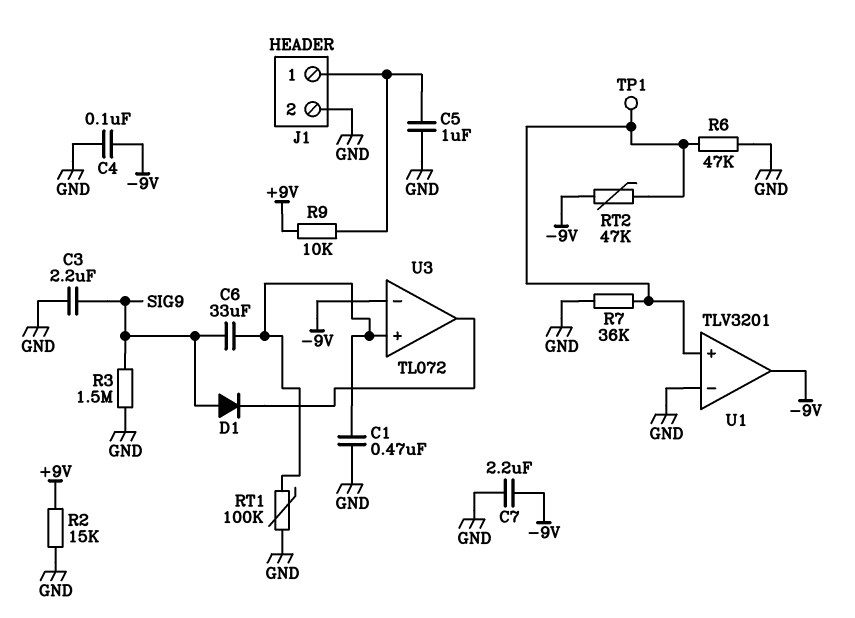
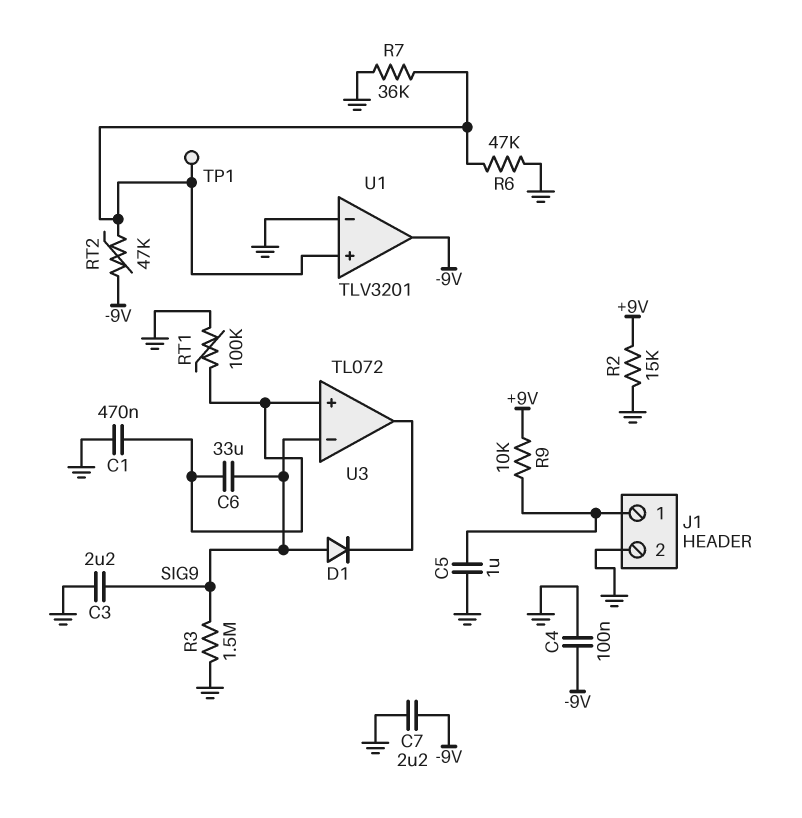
U3 pin in-: -9V -> SIG9

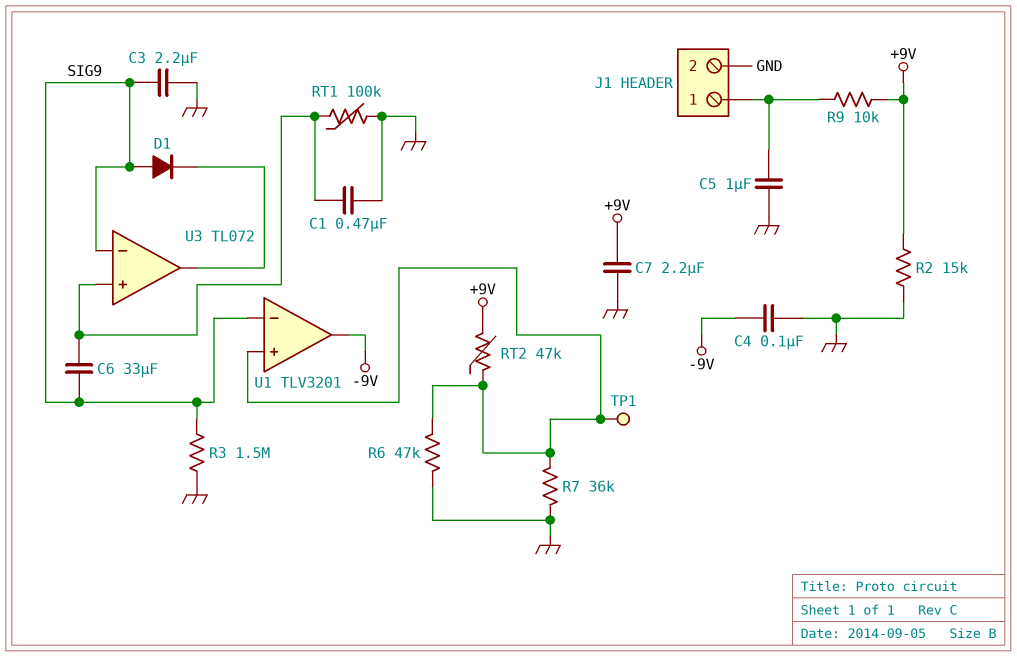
C7: 2.2uF (-9V, GND) -> 2.2uF (+9V, GND)
RT2: 47k (-9V, U1/in+) -> 47k (+9V, U1/in+)
U1 pin in-: GND -> SIG9

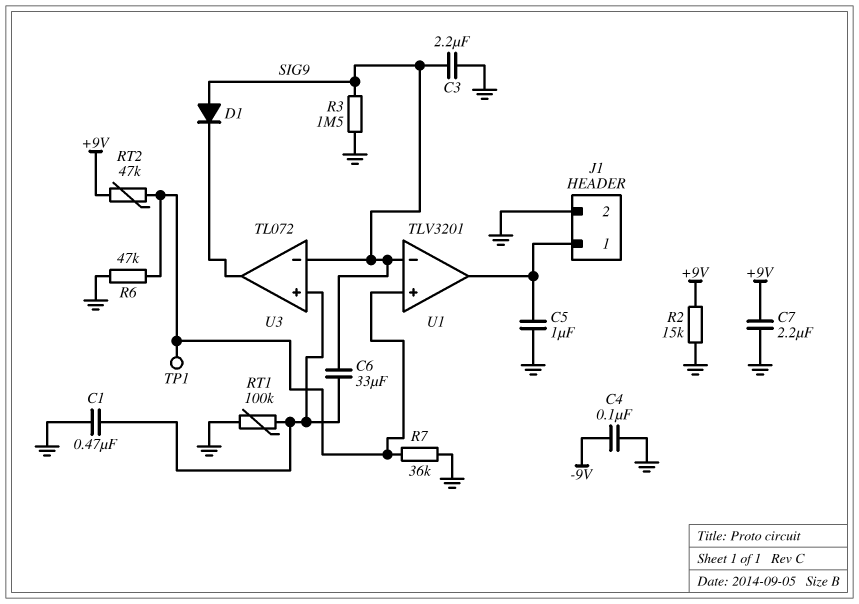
R9: 10k (+9V, J1/1) -> none
U1 pin out: -9V -> J1/1

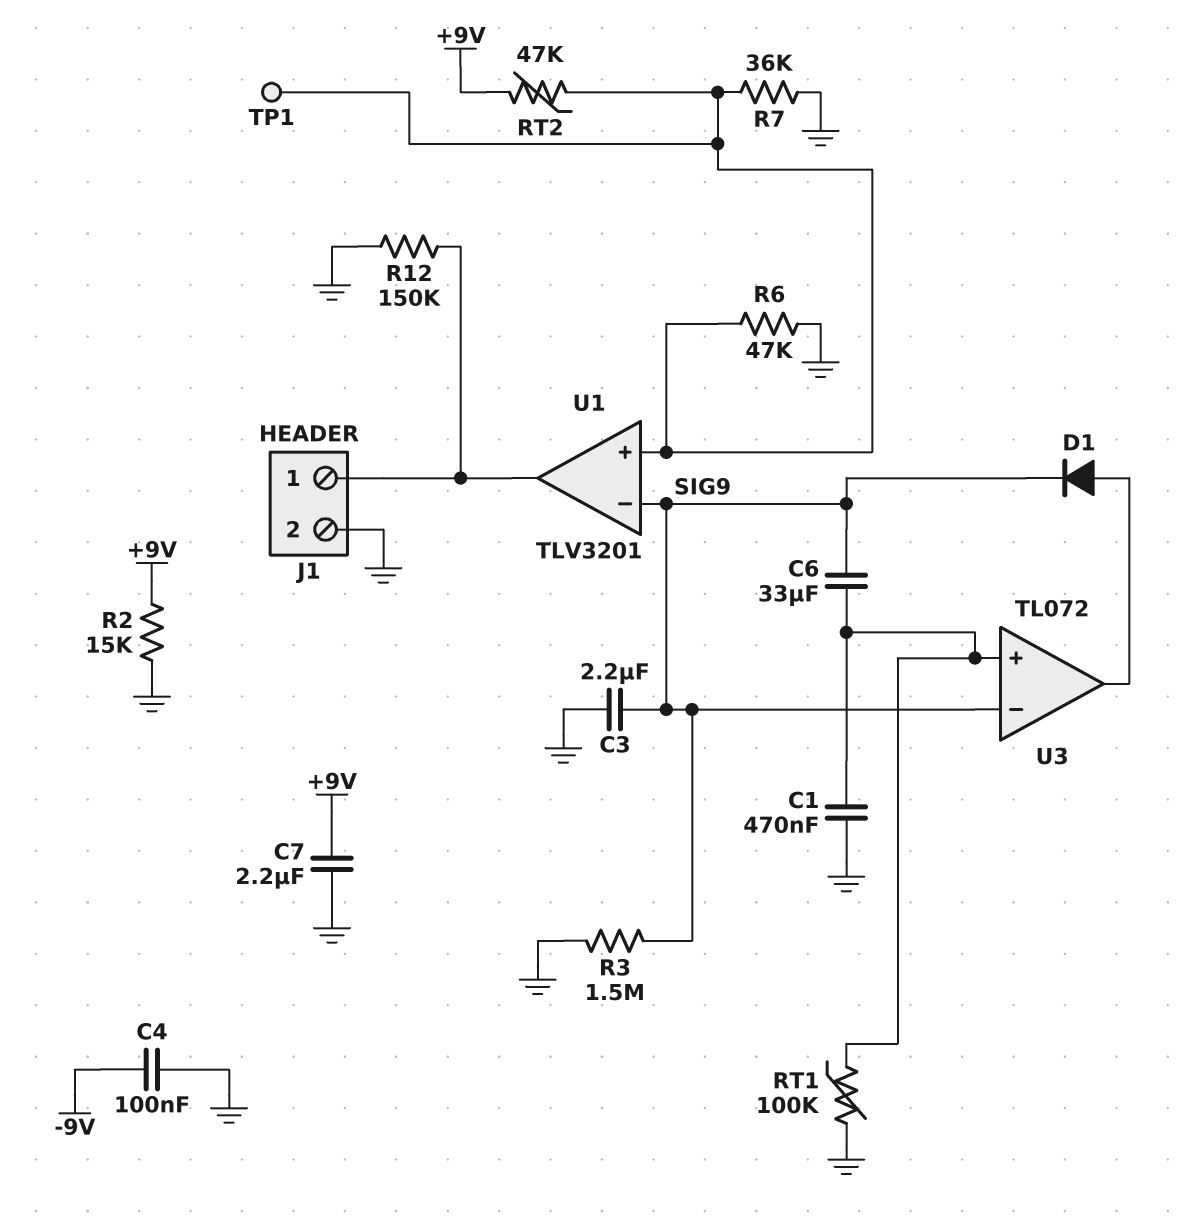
C5: 1uF (GND, J1/1) -> none
D1: diode (A SIG9, K U3/out) -> diode (A U3/out, K SIG9)
R12: none -> 150k (GND, J1/1)

